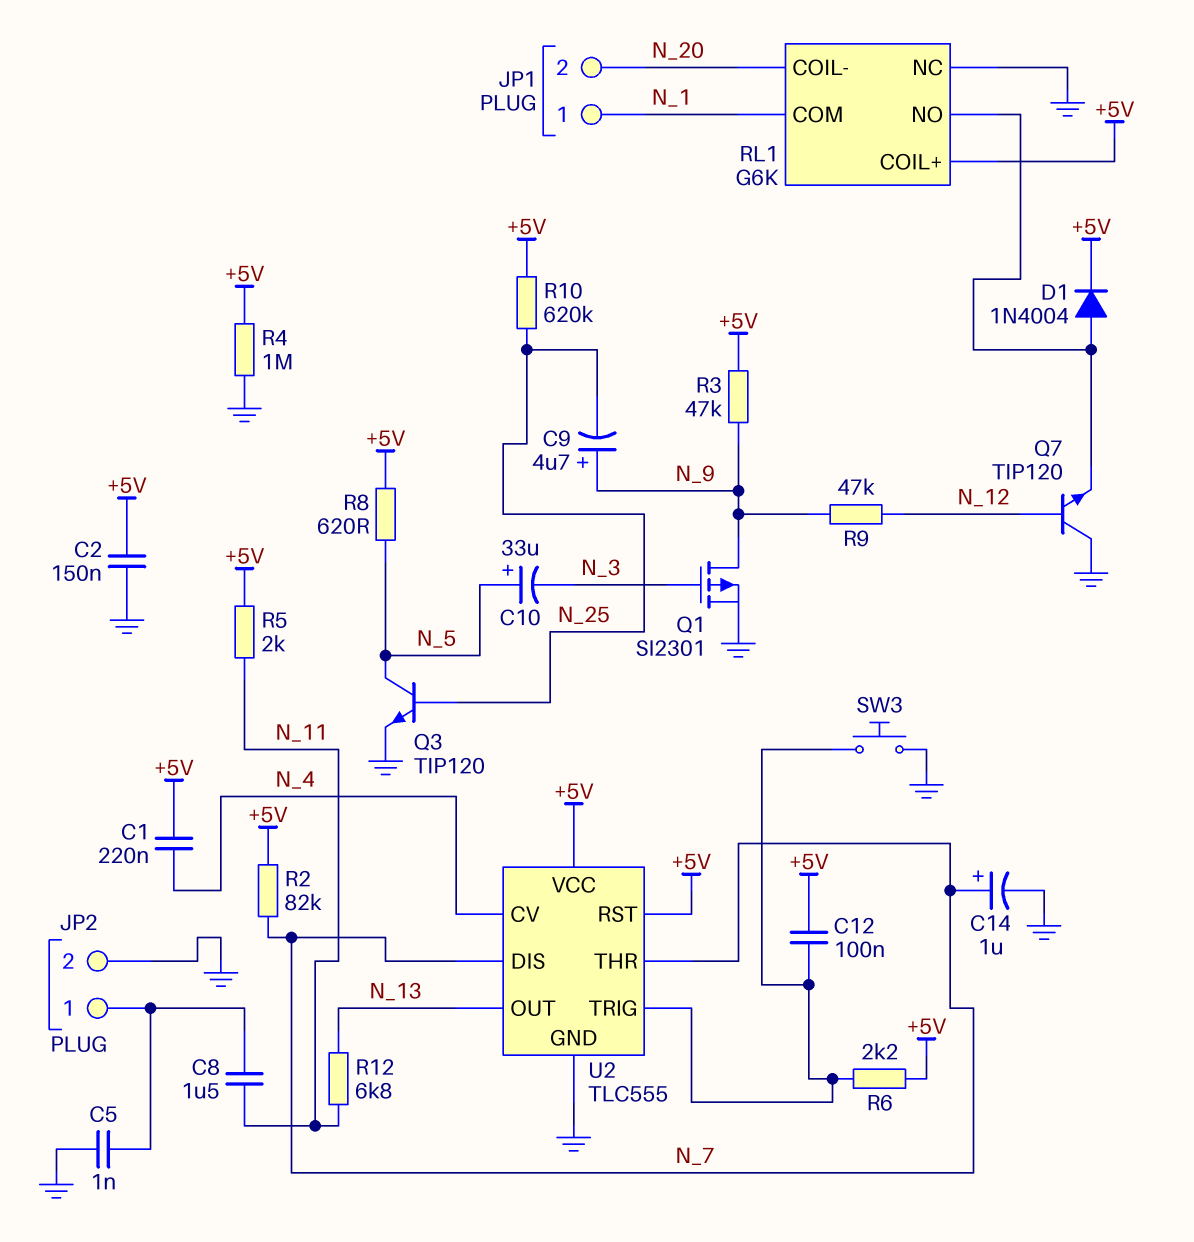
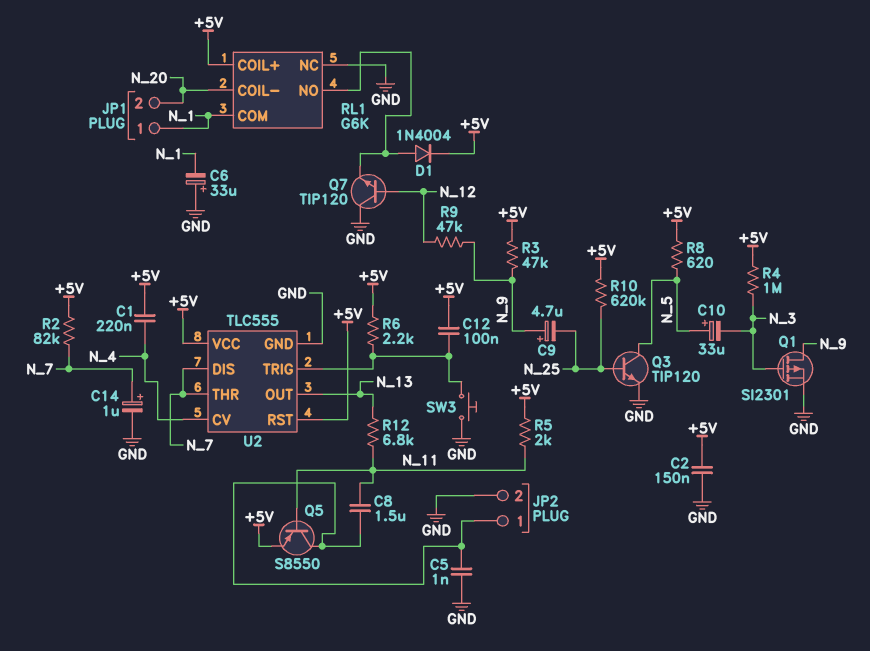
C6: none -> 33uF (plus GND, minus N_1)
Q5: none -> PNP S8550 (B N_11, C JP2/1, E +5V)
R4: 1M (+5V, GND) -> 1M (+5V, N_3)

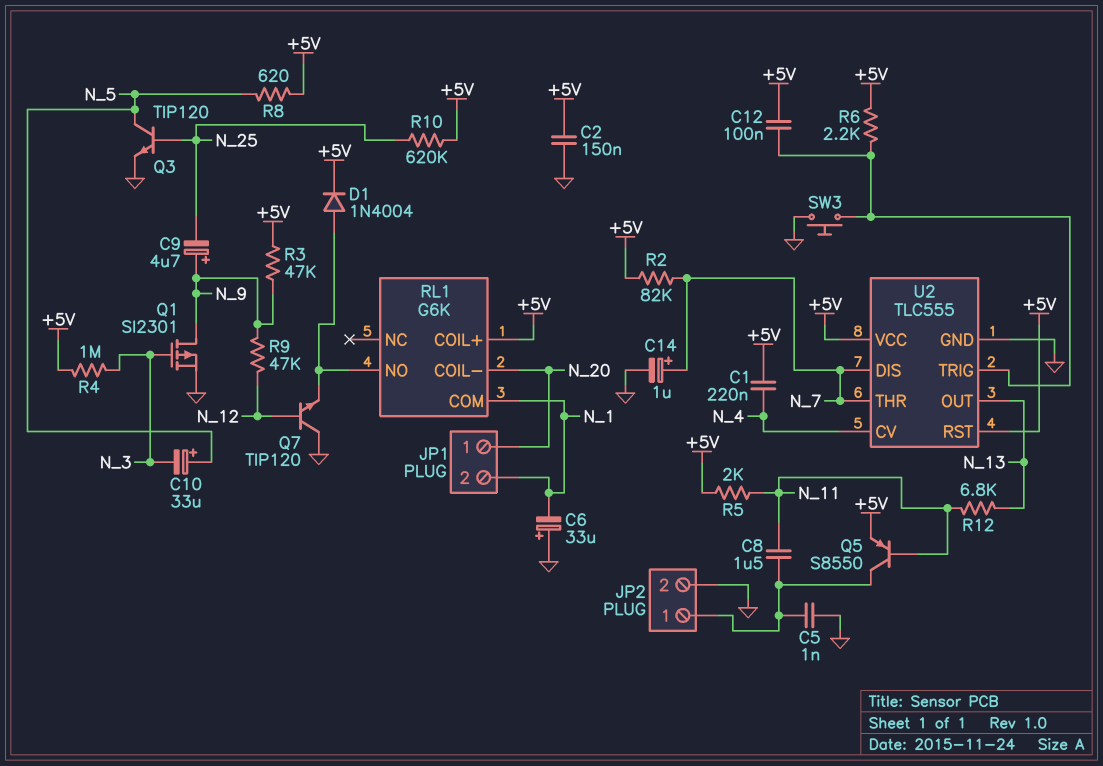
JP1 pin 1: N_1 -> N_20
JP1 pin 2: N_20 -> N_1
RL1 pin NC: GND -> none

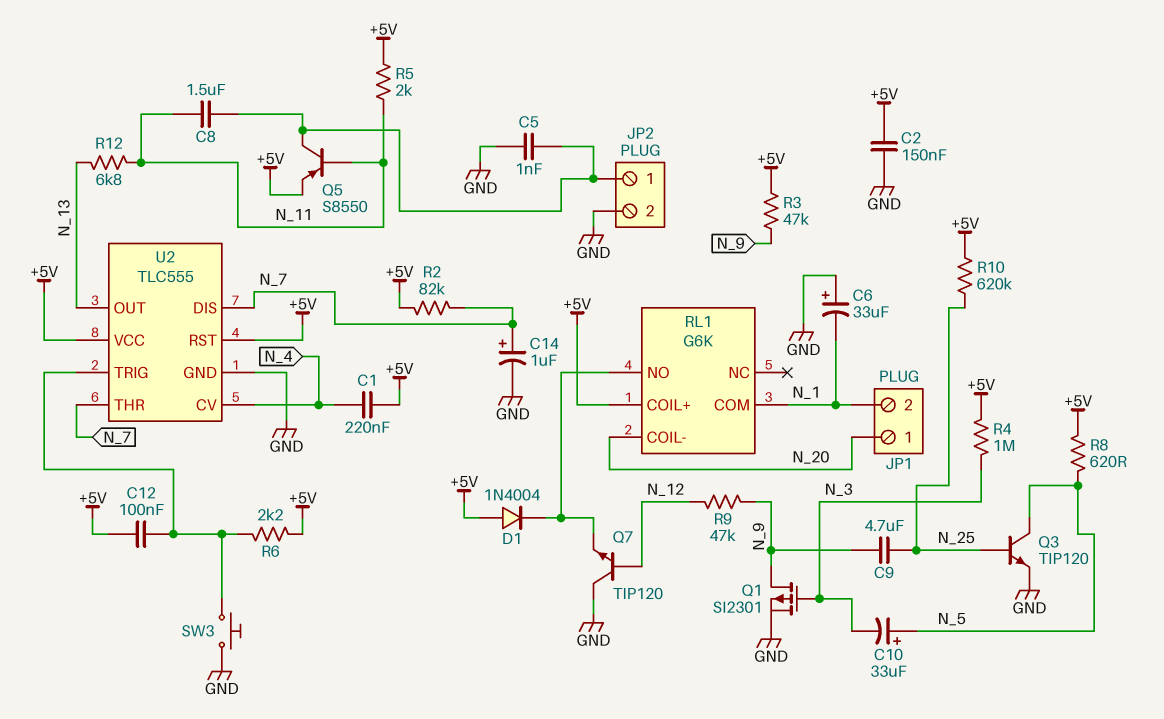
C9: 4.7uF (plus N_9, minus N_25) -> 4.7uF (N_9, N_25)
D1: diode 1N4004 (A RL1/NO, K +5V) -> diode 1N4004 (A +5V, K RL1/NO)

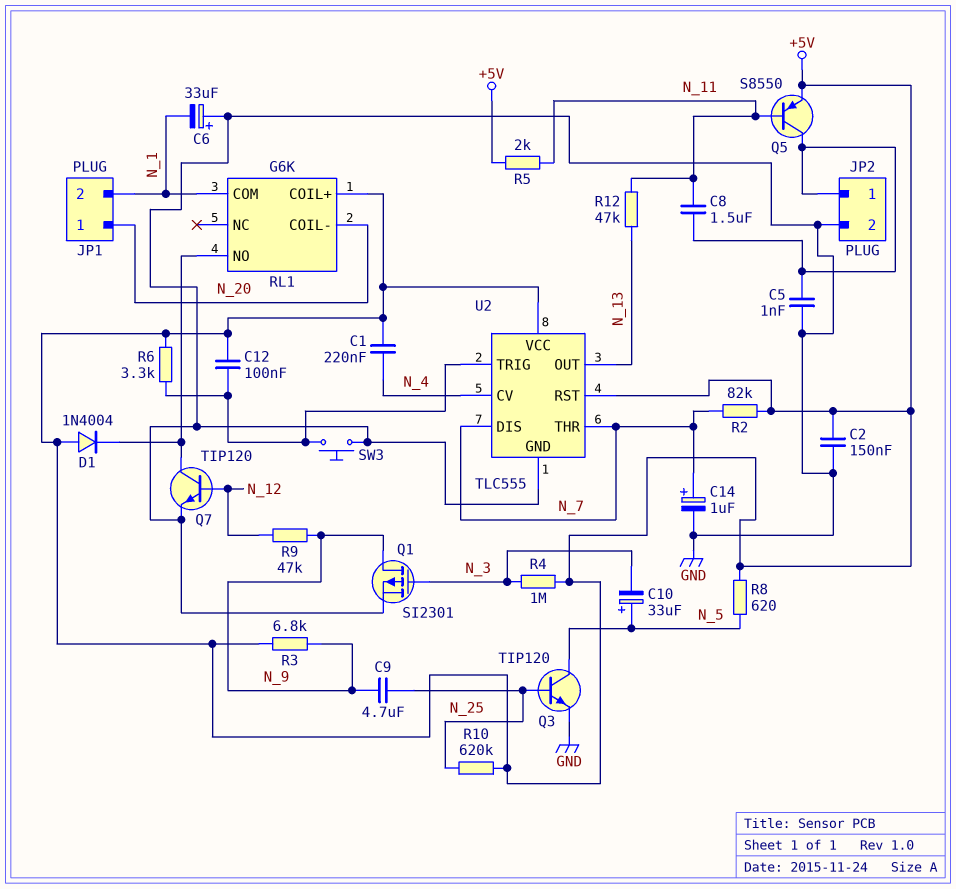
Q7: NPN TIP120 (B N_12, C GND, E RL1/NO) -> NPN TIP120 (B N_12, C RL1/NO, E GND)
R3: 47k (+5V, N_9) -> 6.8k (+5V, N_9)
R6: 2.2k (+5V, U2/TRIG) -> 3.3k (+5V, U2/TRIG)
R12: 6.8k (N_11, N_13) -> 47k (N_11, N_13)

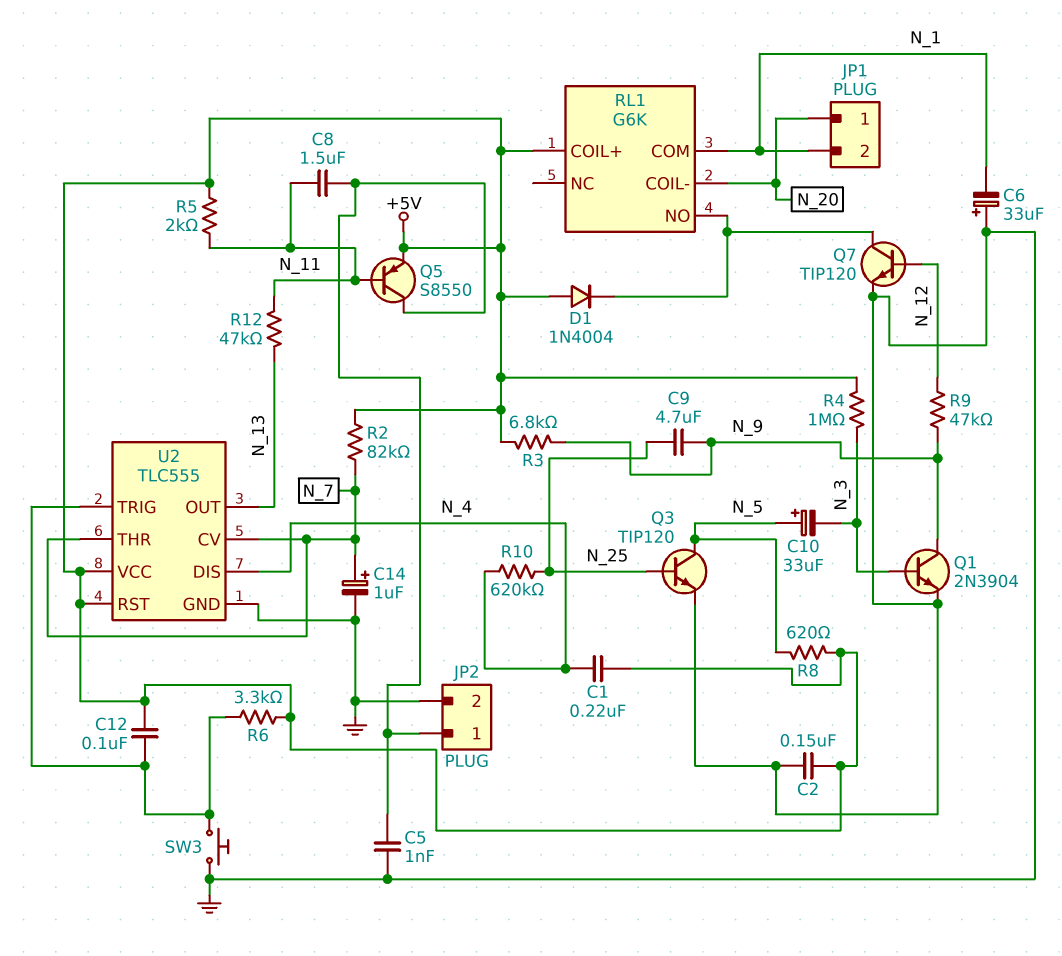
Q1: PMOS SI2301 (G N_3, D N_9, S GND) -> NPN 2N3904 (B N_3, C N_9, E GND)
R10: 620k (+5V, N_25) -> 620k (N_4, N_25)
U2 pin CV: N_4 -> N_7
U2 pin DIS: N_7 -> N_4

